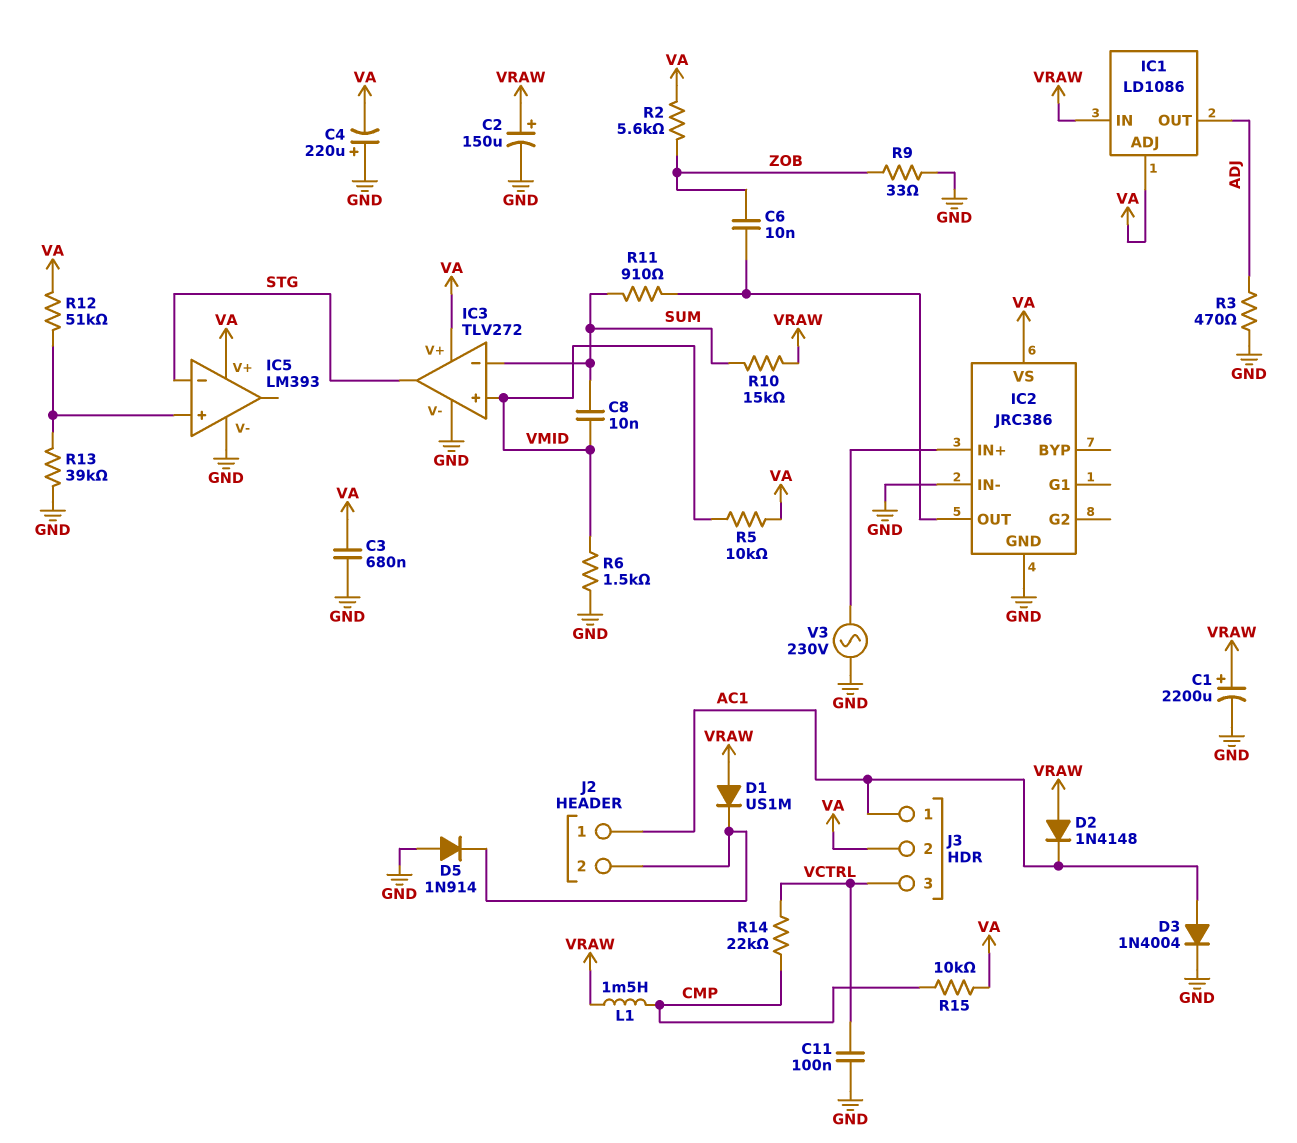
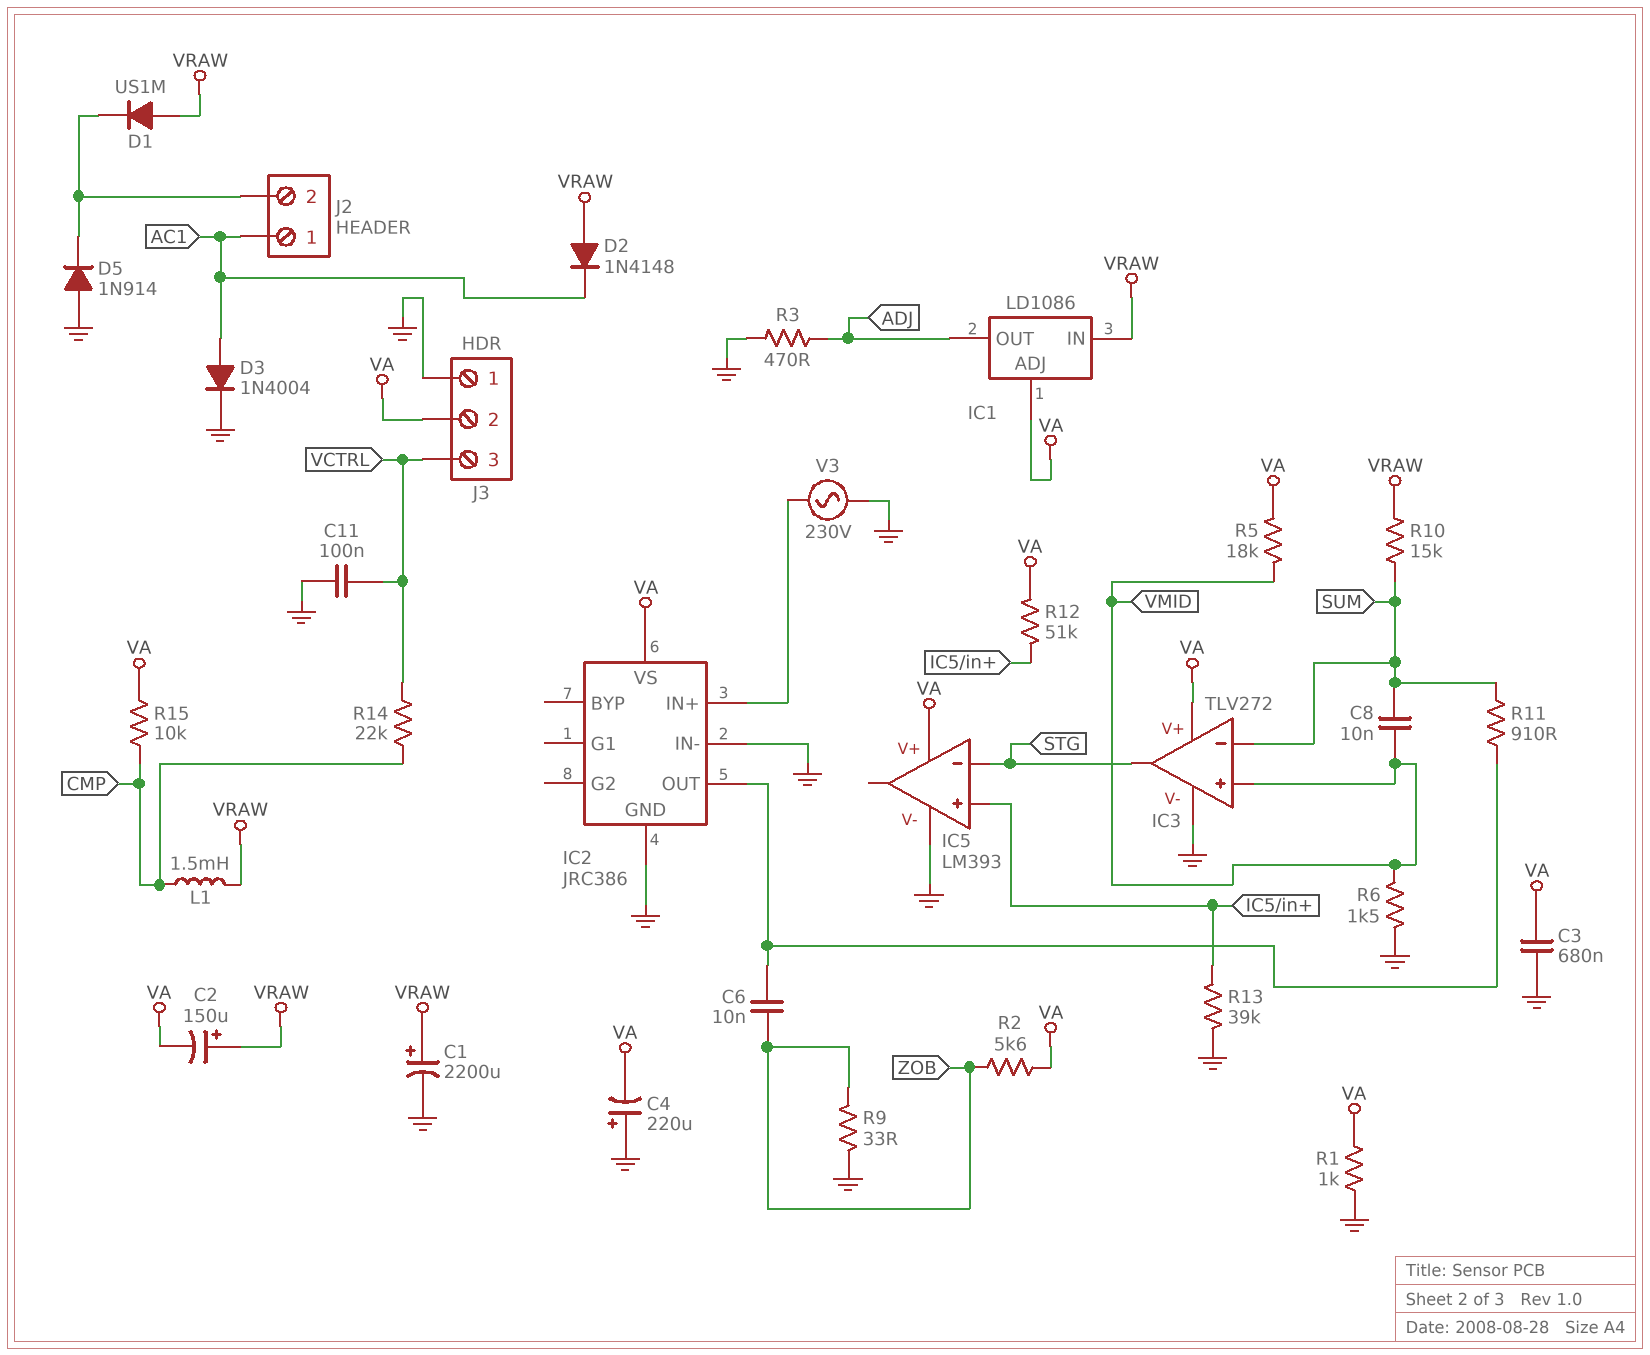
C2: 150uF (plus VRAW, minus GND) -> 150uF (plus VRAW, minus VA)
J3 pin 1: AC1 -> GND
R1: none -> 1k (GND, VA)
R5: 10k (VA, VMID) -> 18k (VA, VMID)

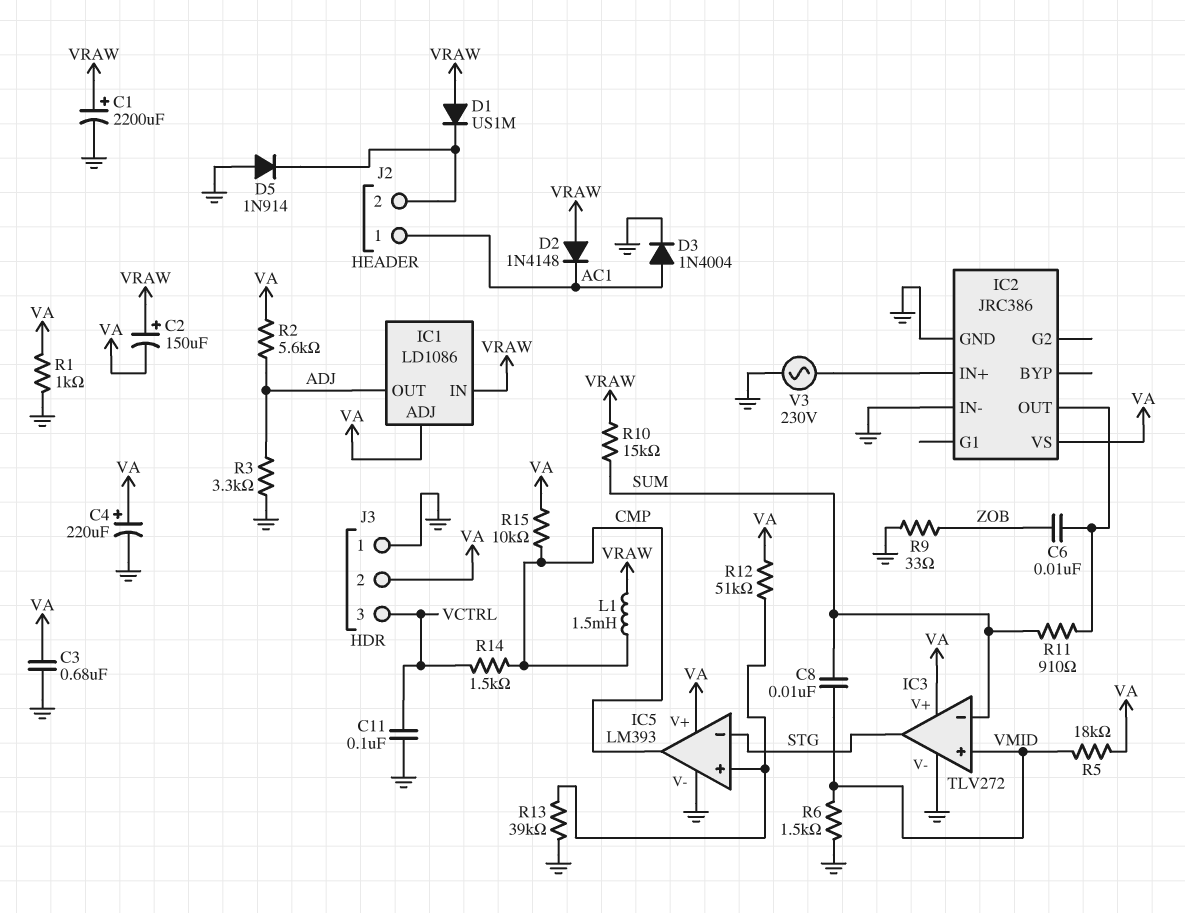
C4: 220uF (plus GND, minus VA) -> 220uF (plus VA, minus GND)
IC5 pin out: none -> CMP
R2: 5.6k (VA, ZOB) -> 5.6k (ADJ, VA)
R3: 470 (ADJ, GND) -> 3.3k (ADJ, GND)
R14: 22k (CMP, VCTRL) -> 1.5k (CMP, VCTRL)

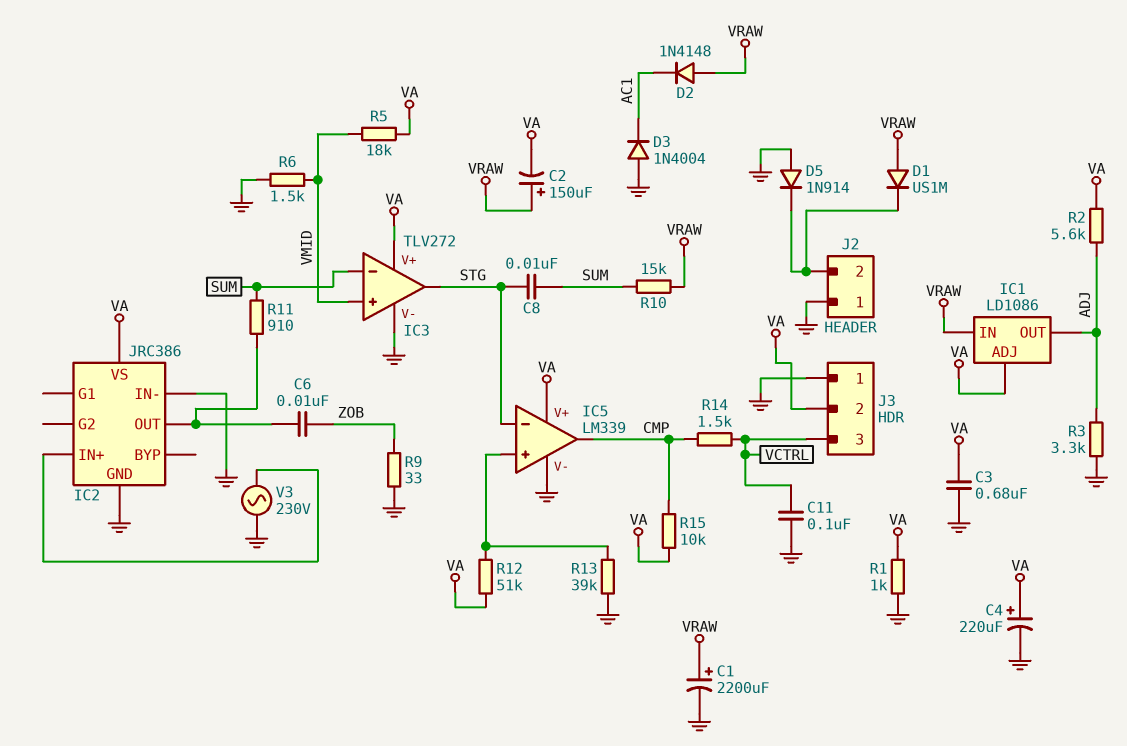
C8: 10nF (SUM, VMID) -> 10nF (STG, SUM)
D3: diode 1N4004 (A AC1, K GND) -> diode 1N4004 (A GND, K AC1)
IC5: LM393 -> LM339
J2 pin 1: AC1 -> GND
L1: 1.5mH (CMP, VRAW) -> none

